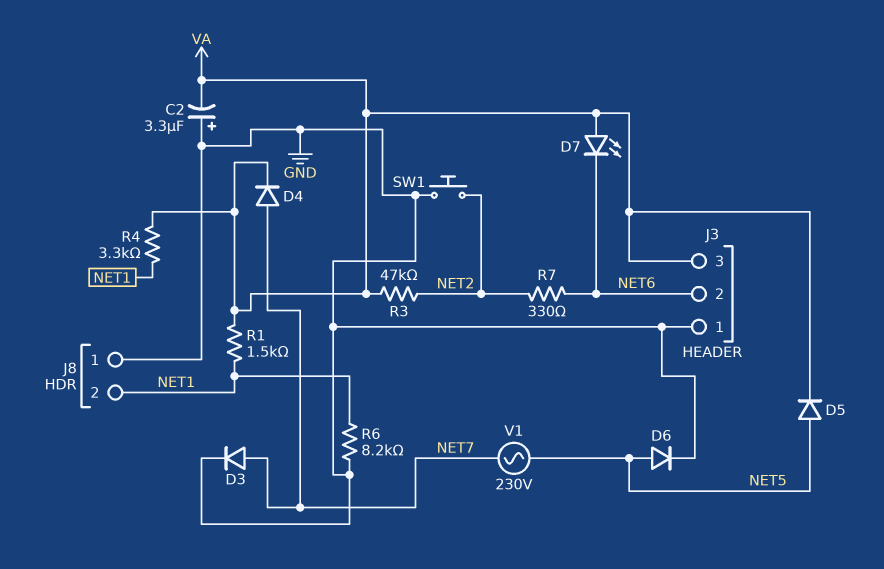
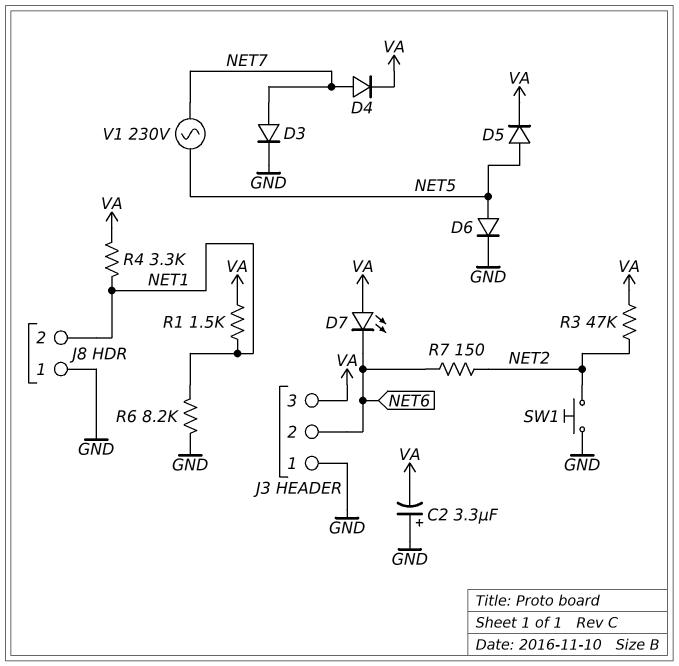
R7: 330 (NET2, NET6) -> 150 (NET2, NET6)

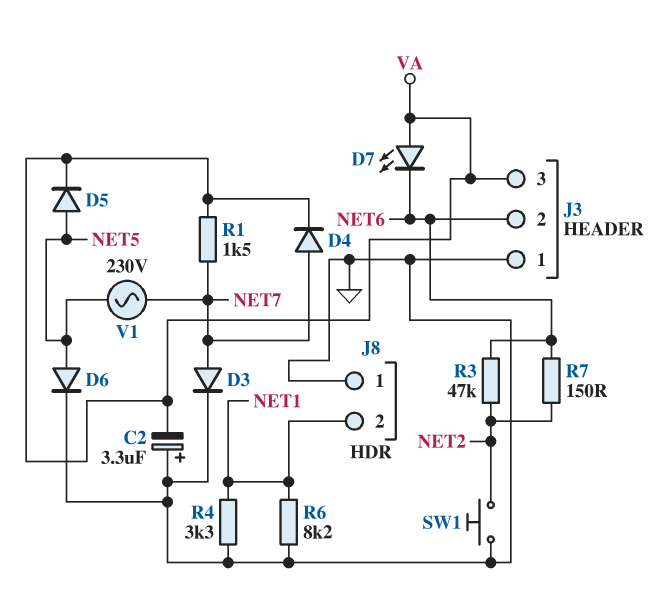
R1: 1.5k (NET1, VA) -> 1.5k (NET7, VA)
R3: 47k (NET2, VA) -> 47k (NET2, NET6)
R4: 3.3k (NET1, VA) -> 3.3k (GND, NET1)

